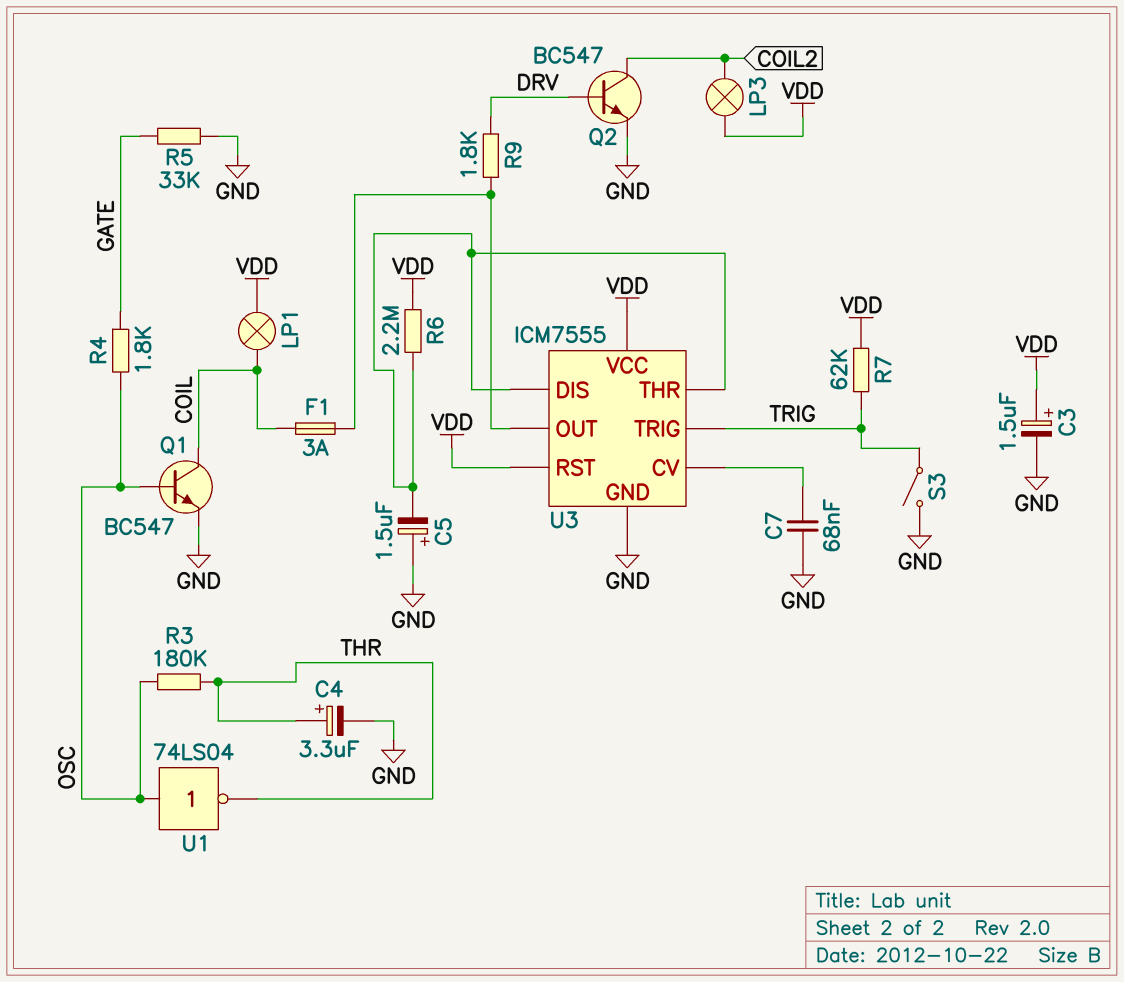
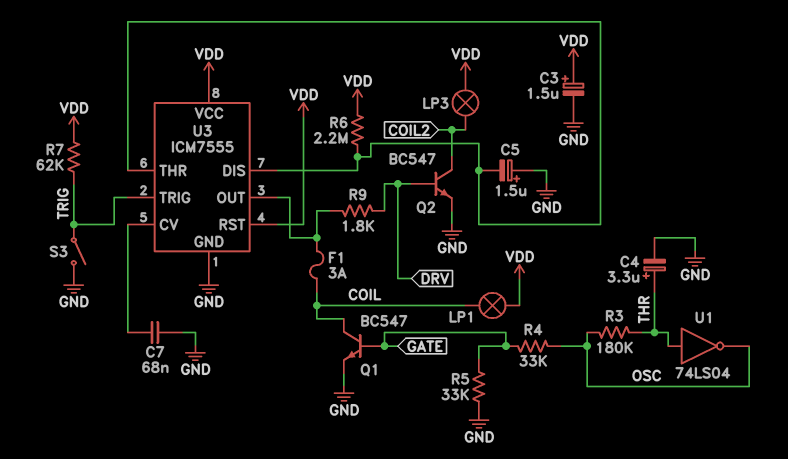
Q1: NPN BC547 (B OSC, C COIL, E GND) -> NPN BC547 (B GATE, C COIL, E GND)
R4: 1.8k (GATE, OSC) -> 33k (GATE, OSC)
U1: NOT 74LS04 (in OSC, out THR) -> NOT 74LS04 (in THR, out OSC)

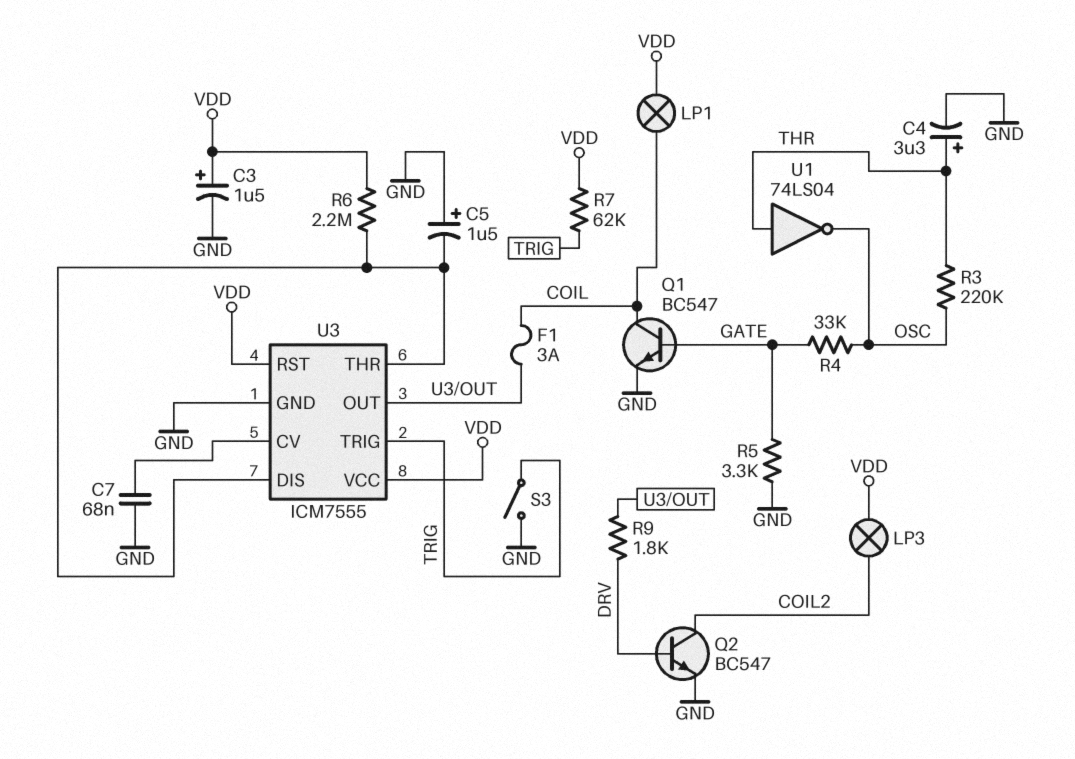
R3: 180k (OSC, THR) -> 220k (OSC, THR)
R5: 33k (GATE, GND) -> 3.3k (GATE, GND)

